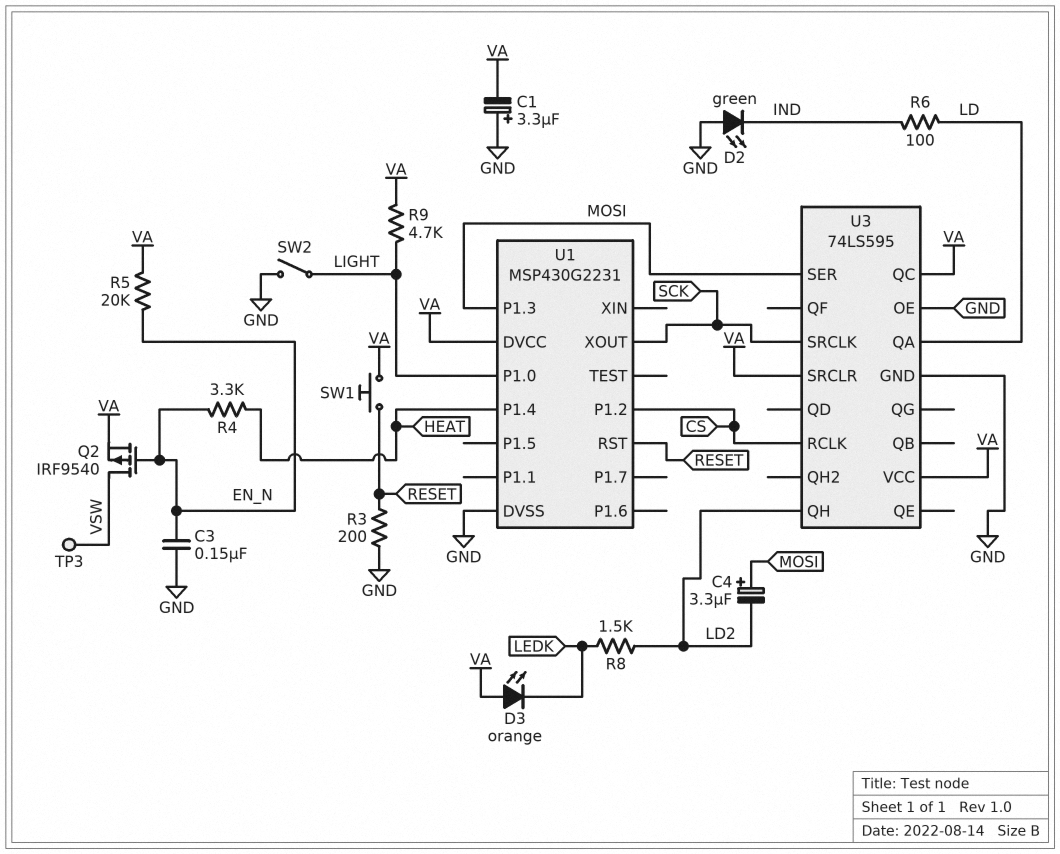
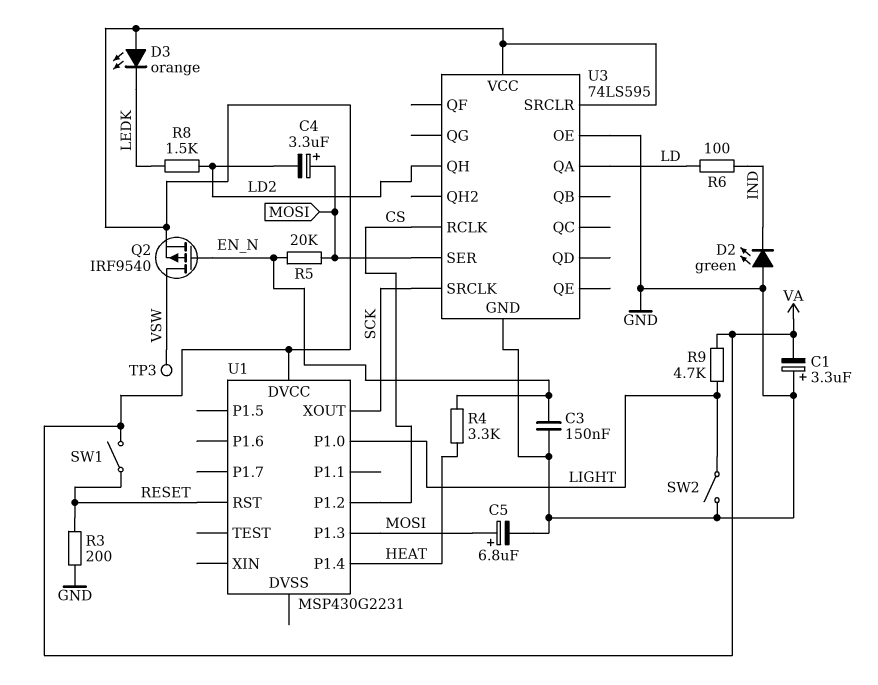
C5: none -> 6.8uF (plus MOSI, minus GND)
R5: 20k (EN_N, VA) -> 20k (EN_N, MOSI)
SW1: button (RESET, VA) -> switch (RESET, VA)
U1 pin DVSS: GND -> none
U3 pin QC: VA -> none

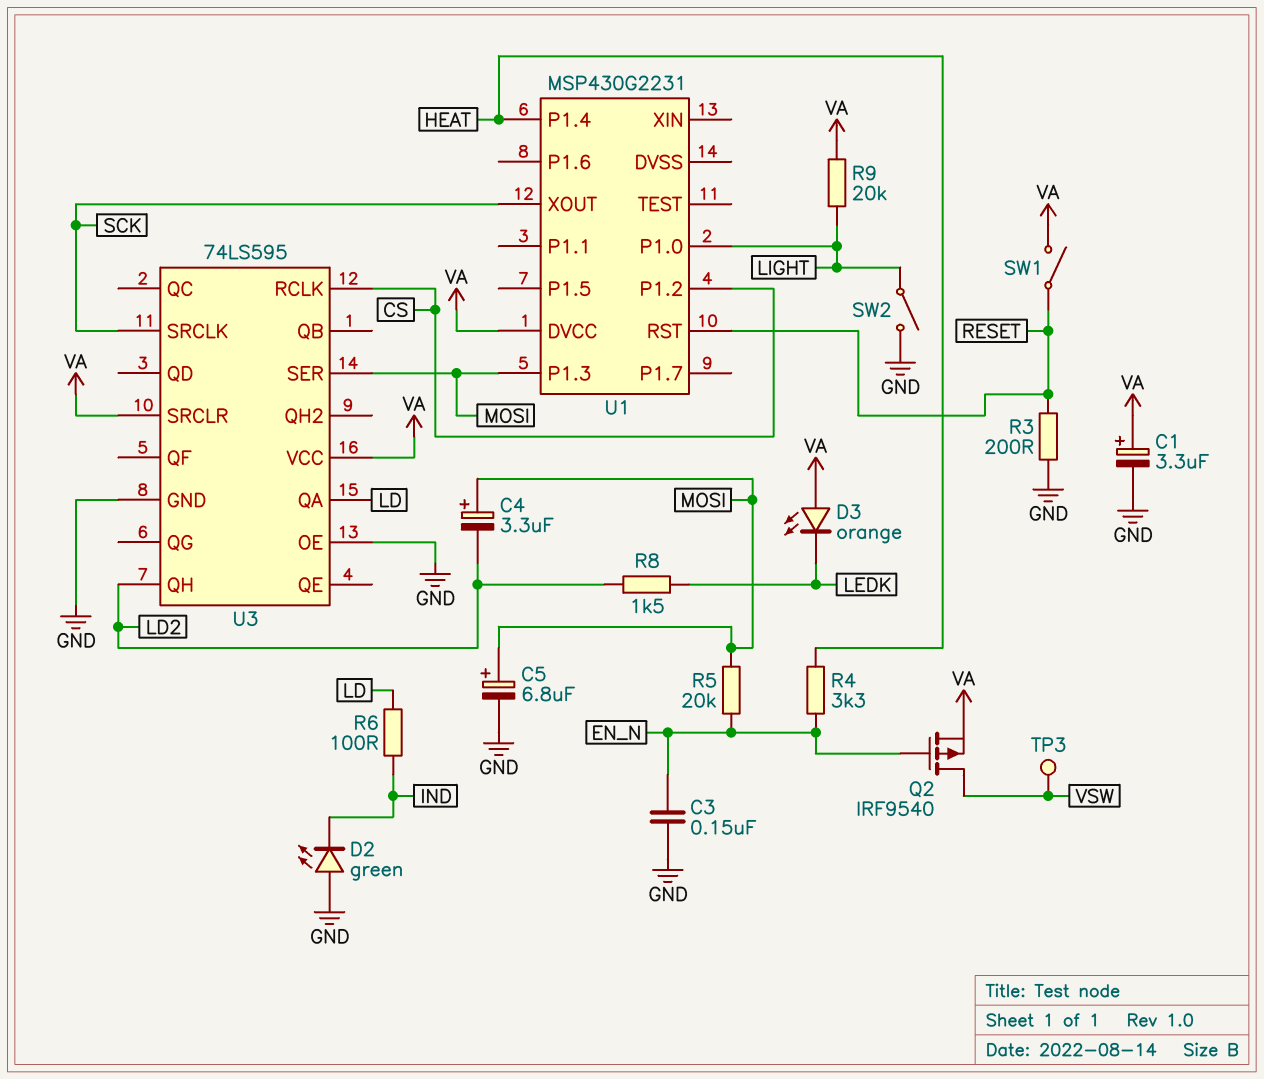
C1: 3.3uF (plus GND, minus VA) -> 3.3uF (plus VA, minus GND)
R9: 4.7k (LIGHT, VA) -> 20k (LIGHT, VA)

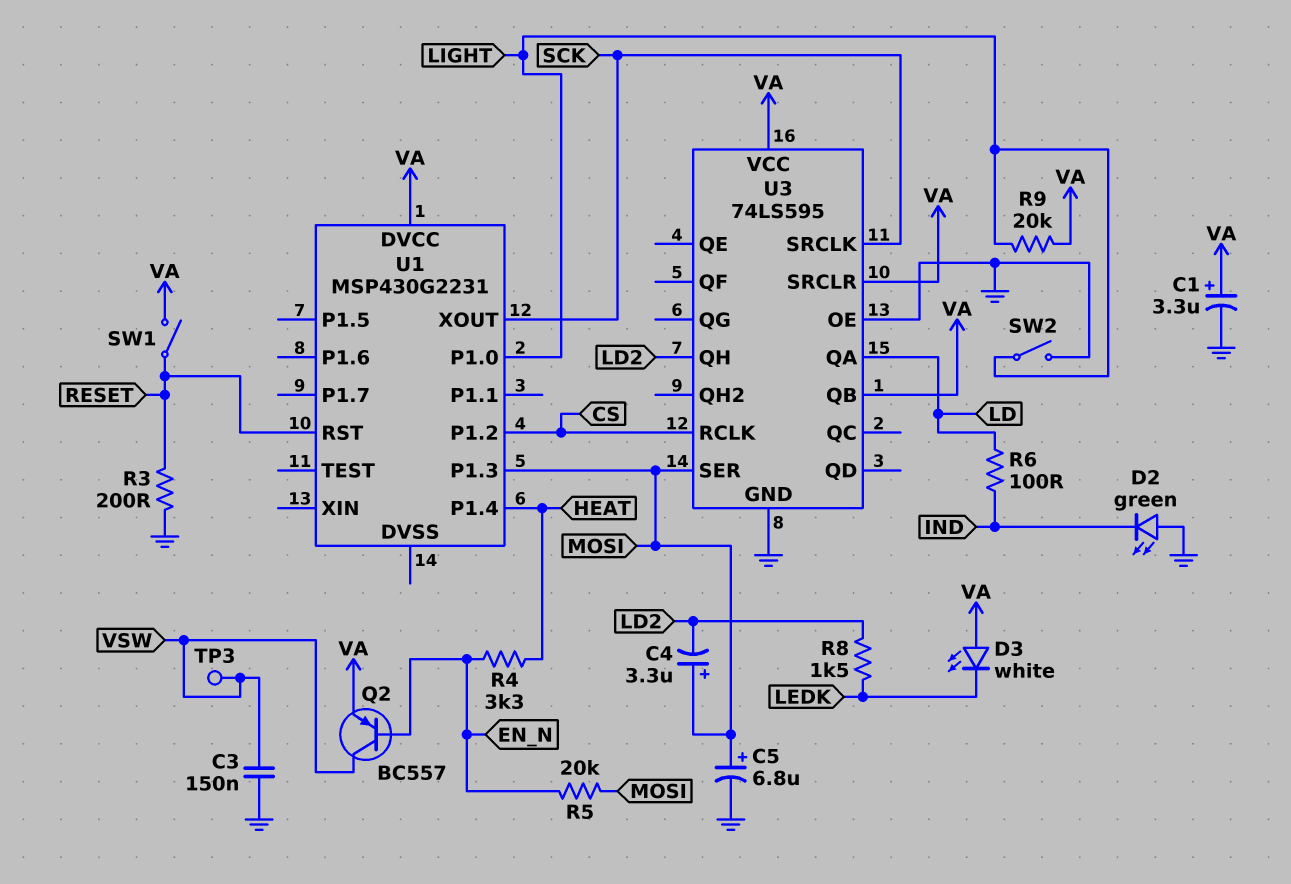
C3: 150nF (EN_N, GND) -> 150nF (GND, VSW)
D3: LED orange (A VA, K LEDK) -> LED white (A VA, K LEDK)
Q2: PMOS IRF9540 (G EN_N, D VSW, S VA) -> PNP BC557 (B EN_N, C VSW, E VA)
U3 pin QB: none -> VA

